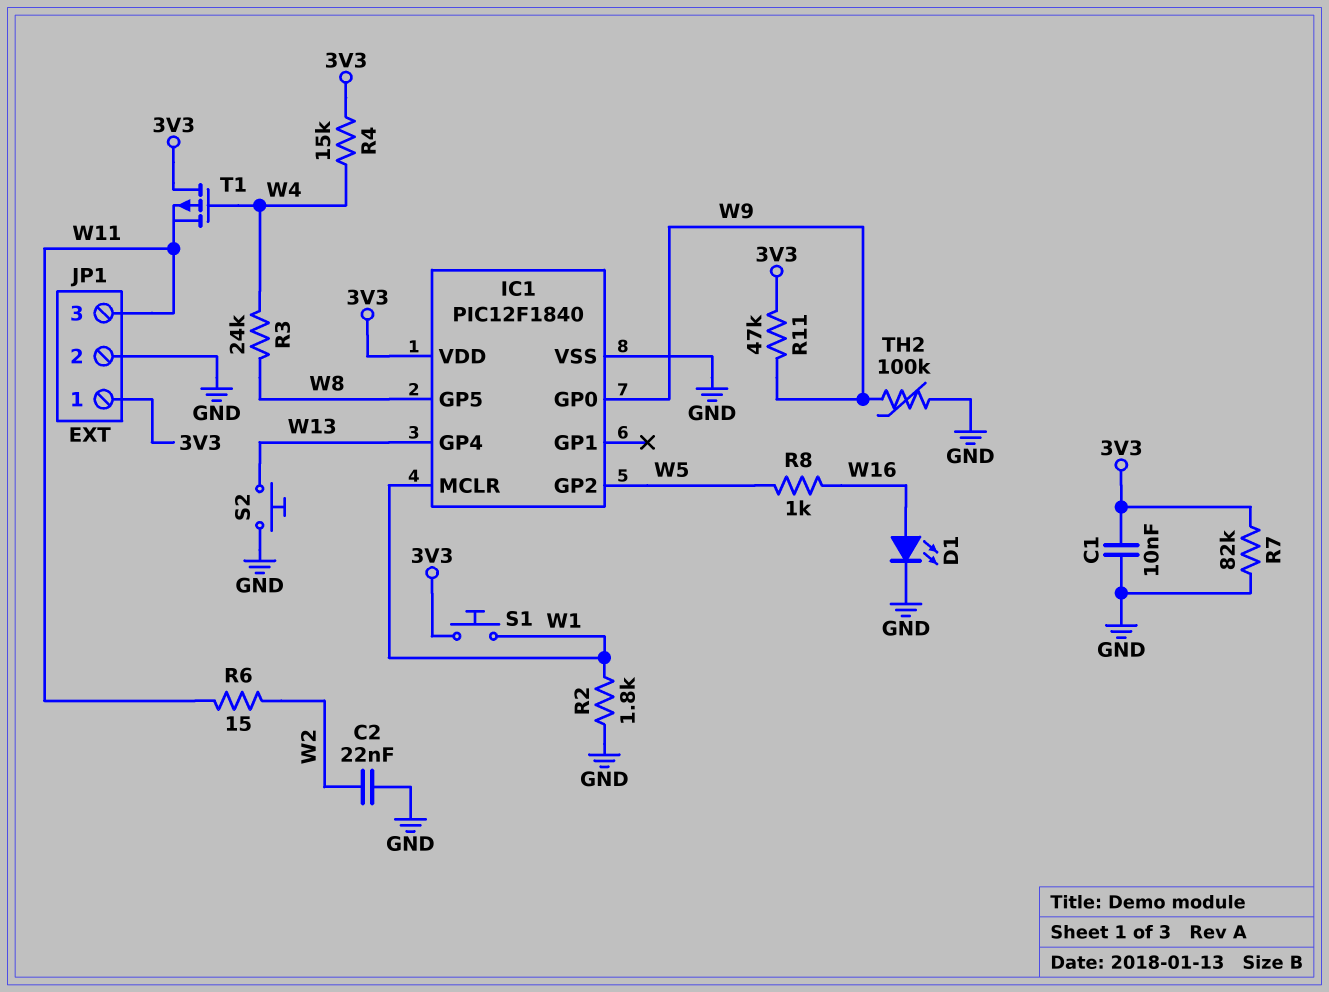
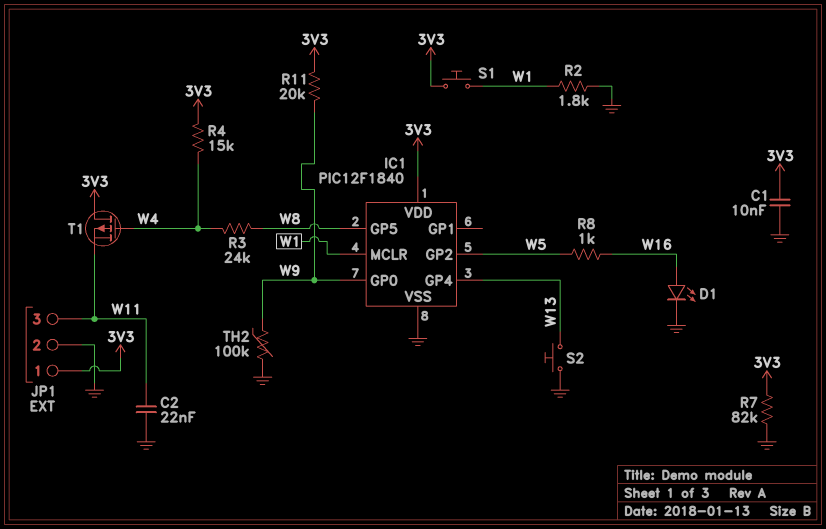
C2: 22nF (GND, W2) -> 22nF (GND, W11)
R6: 15 (W2, W11) -> none
R11: 47k (3V3, W9) -> 20k (3V3, W9)

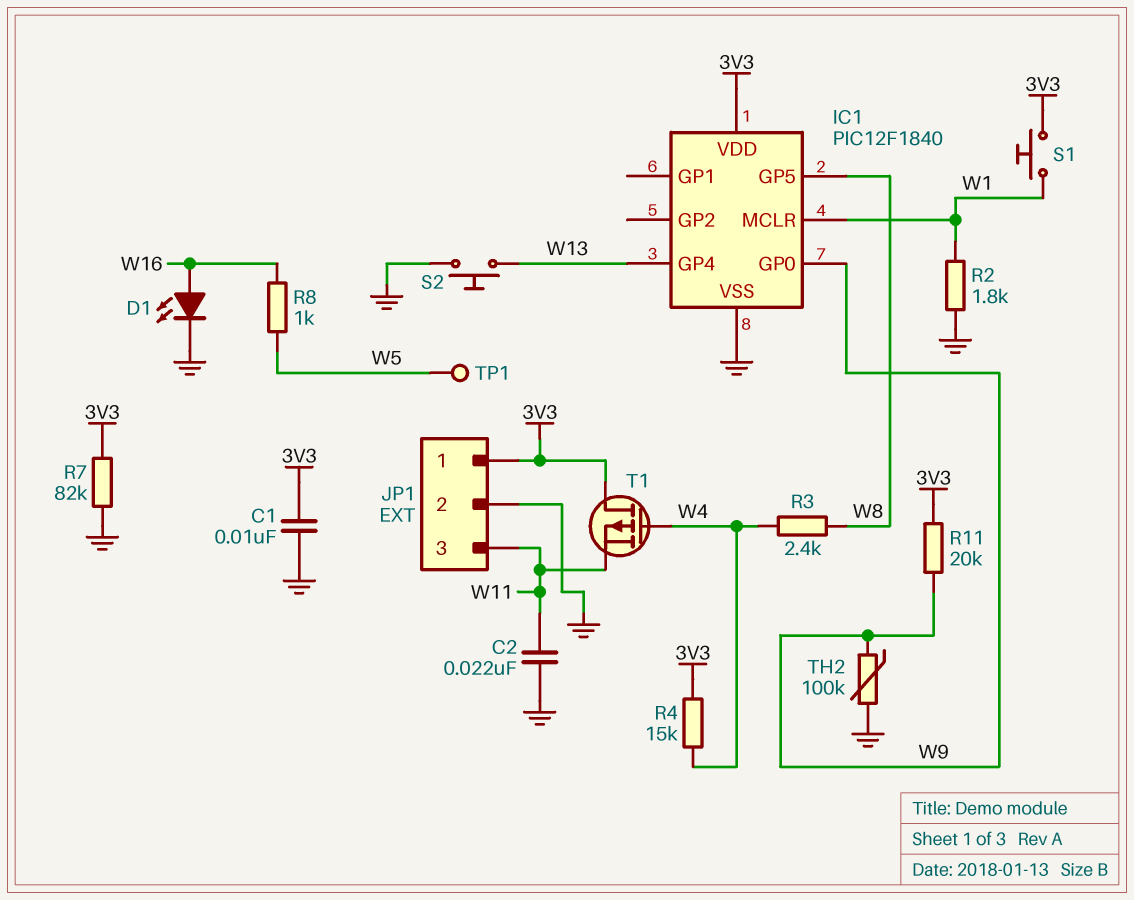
IC1 pin GP2: W5 -> none
R3: 24k (W4, W8) -> 2.4k (W4, W8)
TP1: none -> test point (W5)

